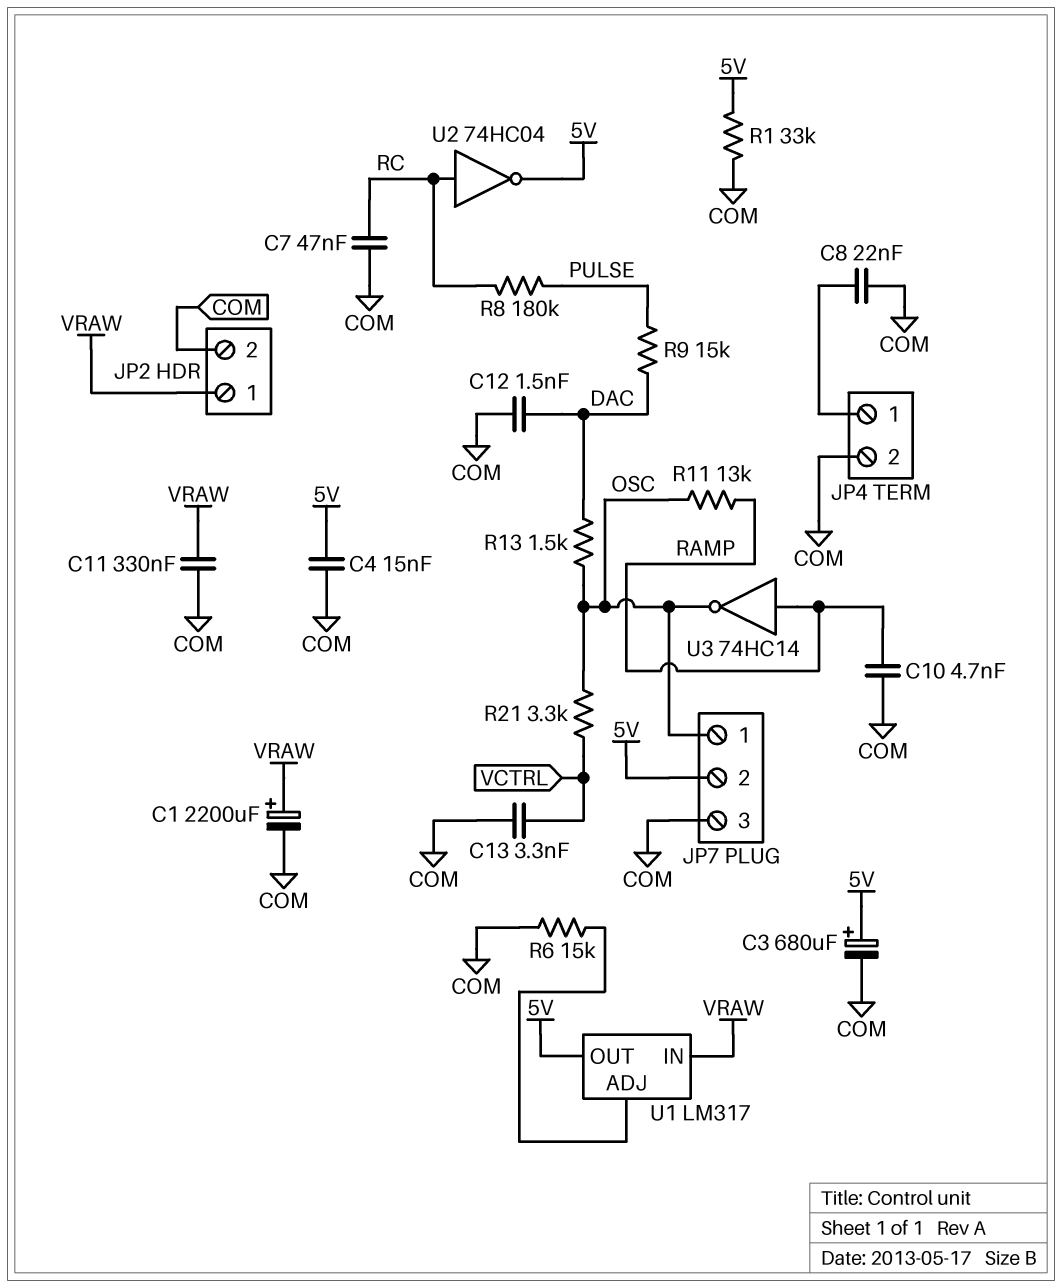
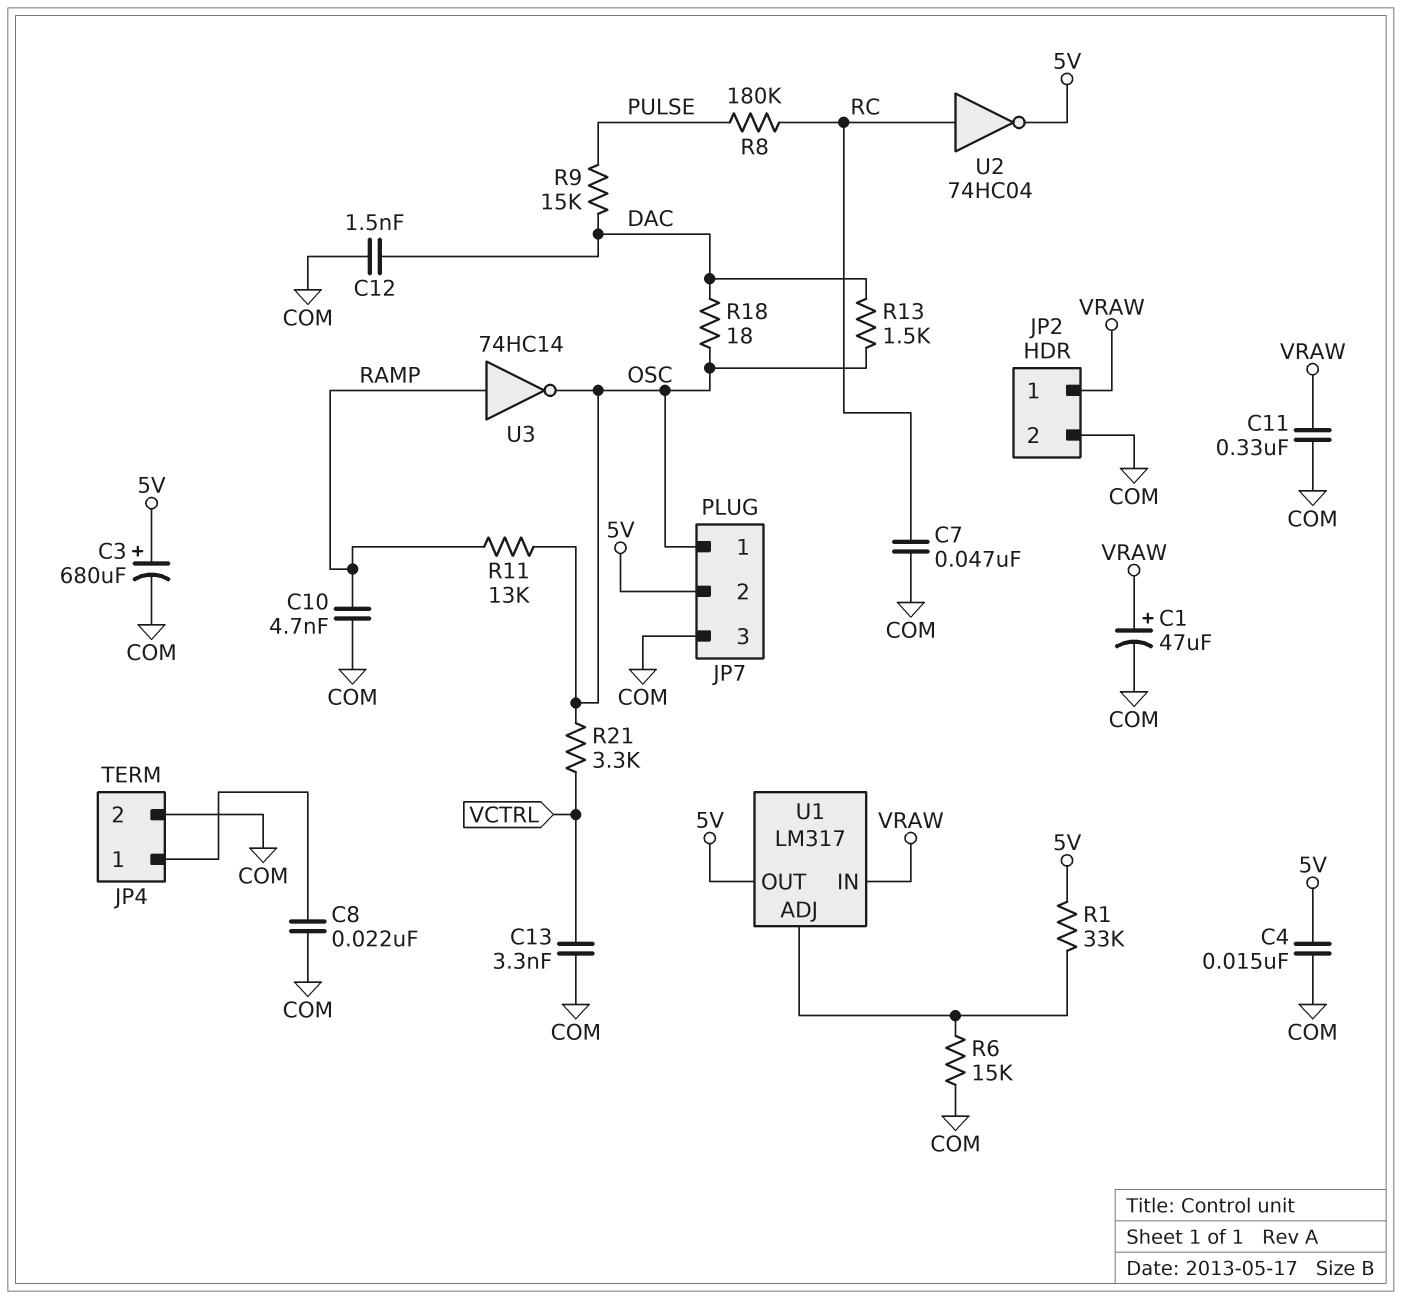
C1: 2200uF (plus VRAW, minus COM) -> 47uF (plus VRAW, minus COM)
R1: 33k (5V, COM) -> 33k (5V, U1/ADJ)
R18: none -> 18 (DAC, OSC)

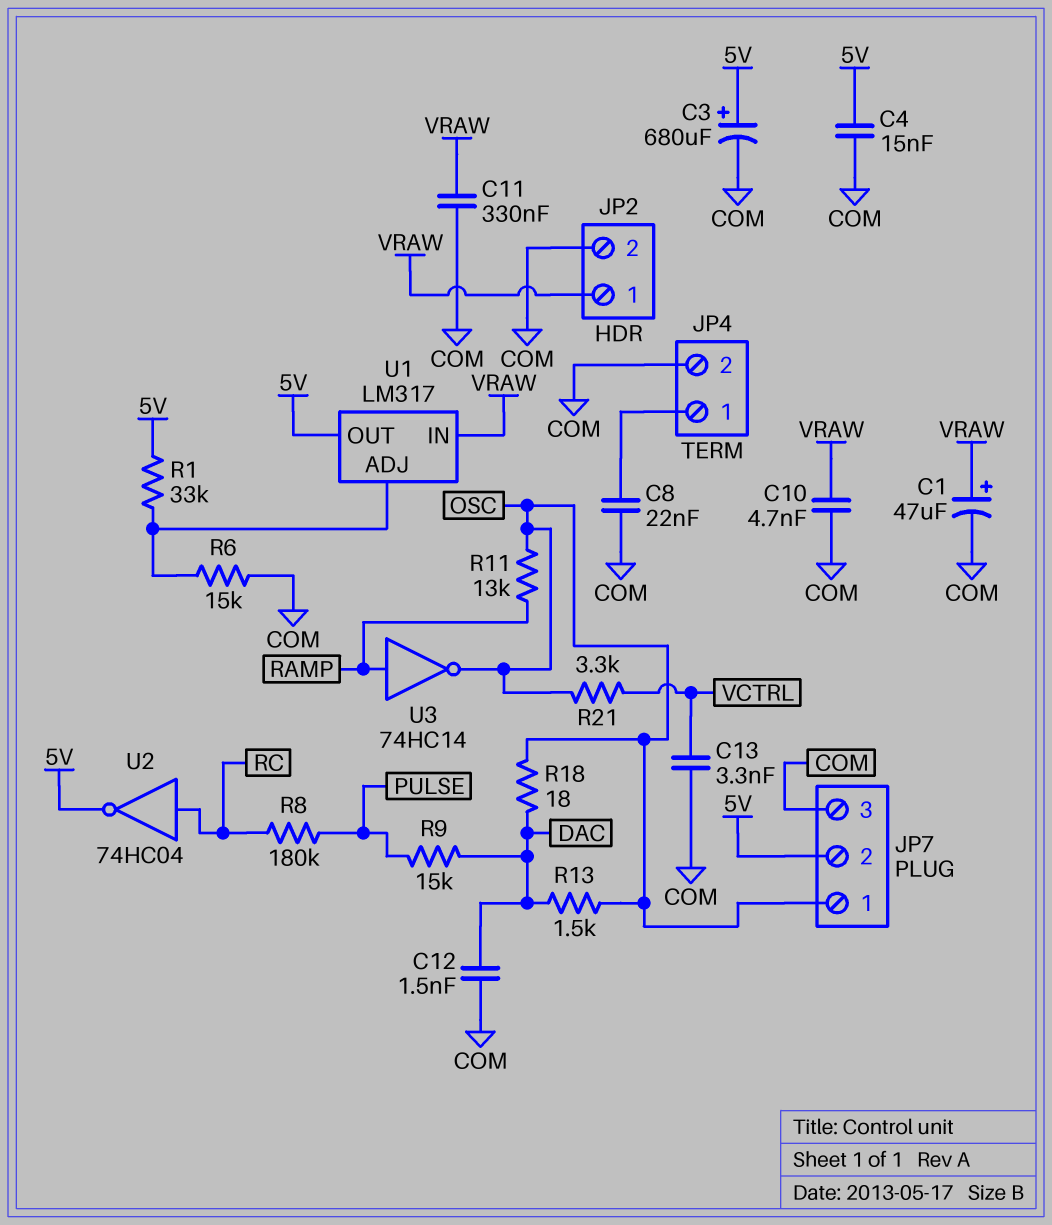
C7: 47nF (COM, RC) -> none
C10: 4.7nF (COM, RAMP) -> 4.7nF (COM, VRAW)

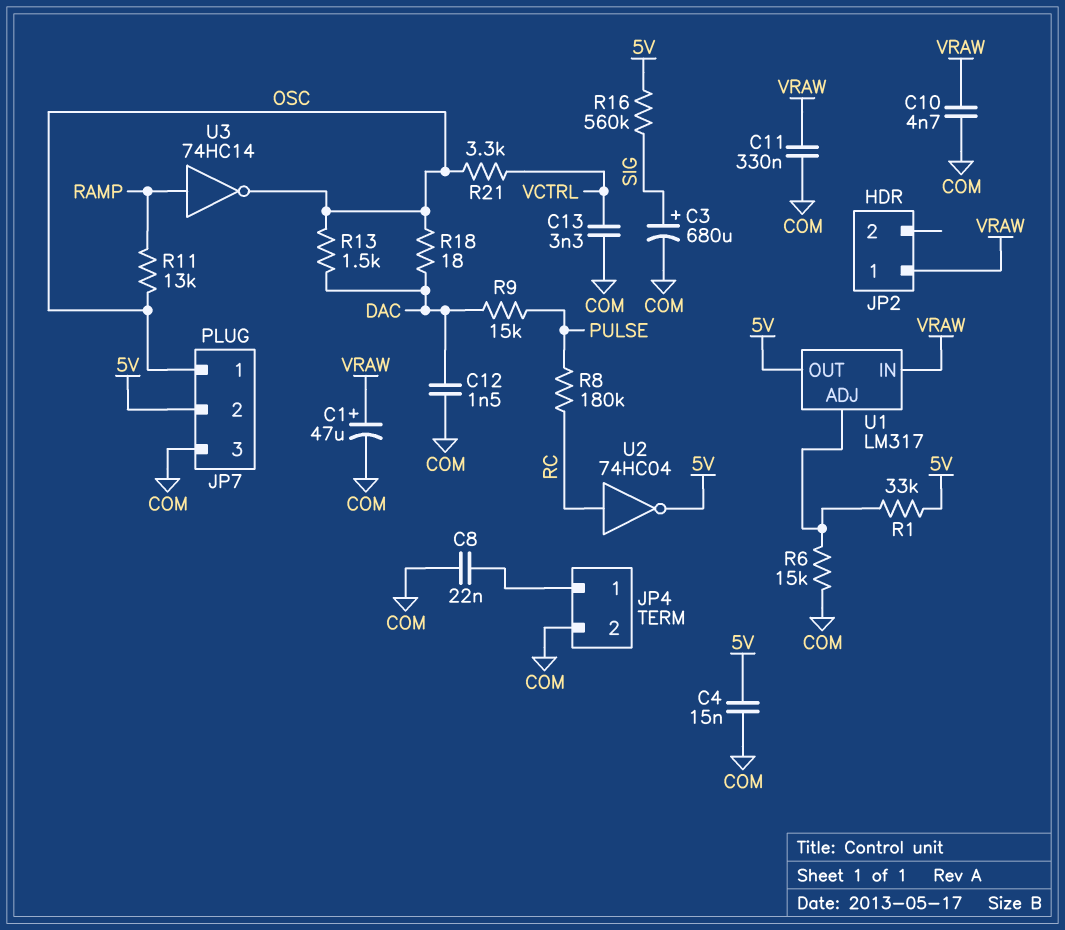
C3: 680uF (plus 5V, minus COM) -> 680uF (plus SIG, minus COM)
JP2 pin 2: COM -> none
R16: none -> 560k (5V, SIG)

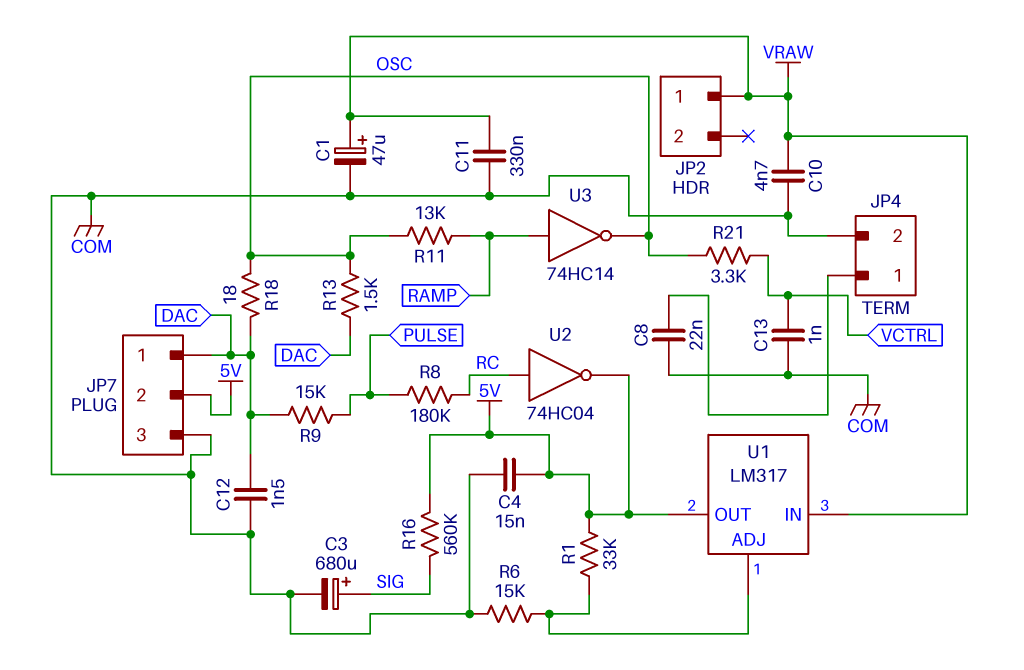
C13: 3.3nF (COM, VCTRL) -> 1nF (COM, VCTRL)
JP7 pin 1: OSC -> DAC

